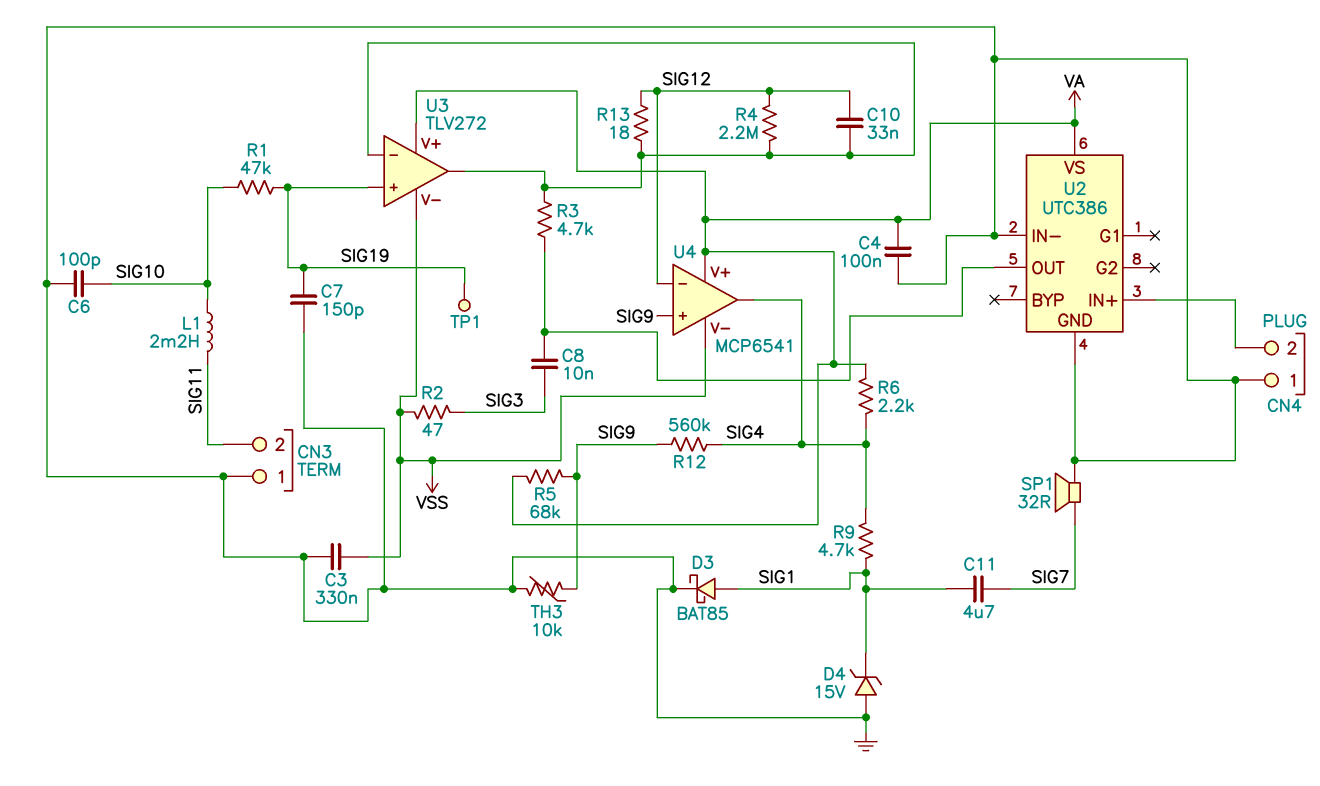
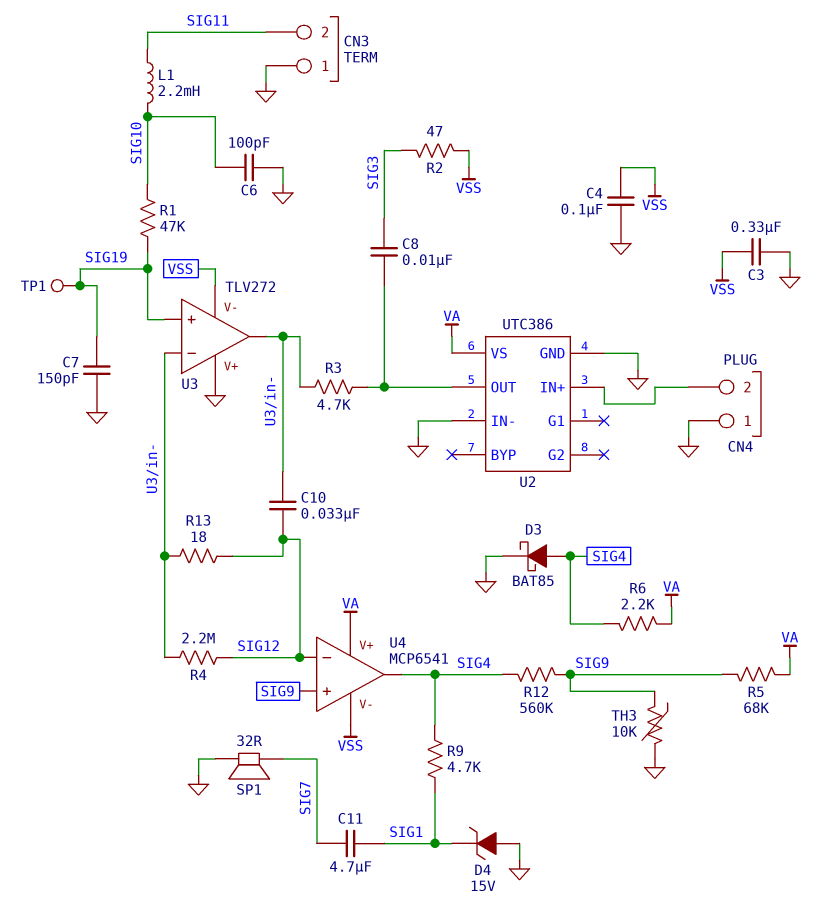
C4: 100nF (GND, VA) -> 100nF (GND, VSS)
D3: schottky BAT85 (A SIG1, K GND) -> schottky BAT85 (A SIG4, K GND)
U3 pin V+: VA -> GND

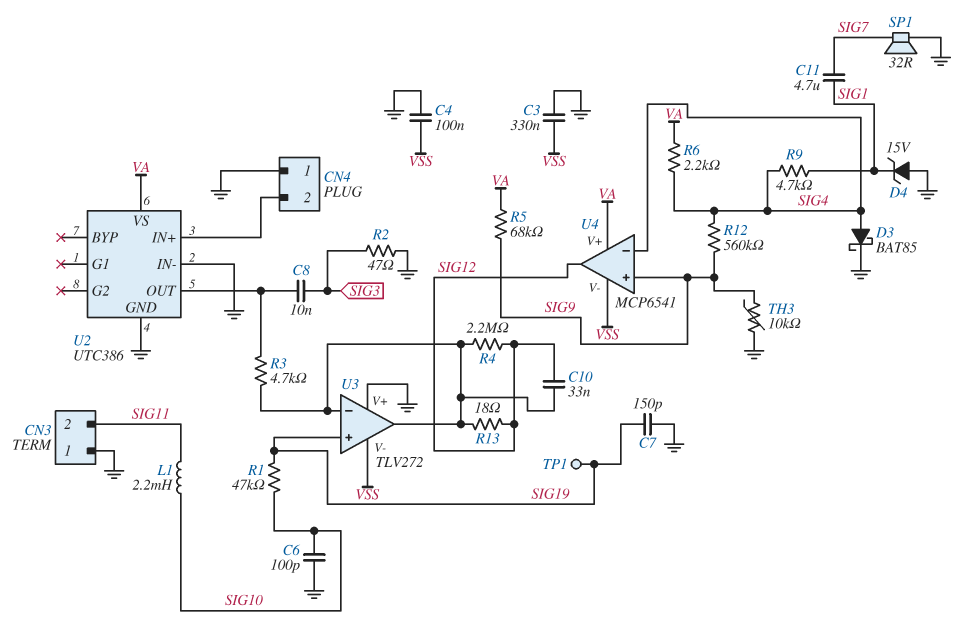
R2: 47 (SIG3, VSS) -> 47 (GND, SIG3)
U4 pin in-: SIG12 -> SIG4
U4 pin out: SIG4 -> SIG12

